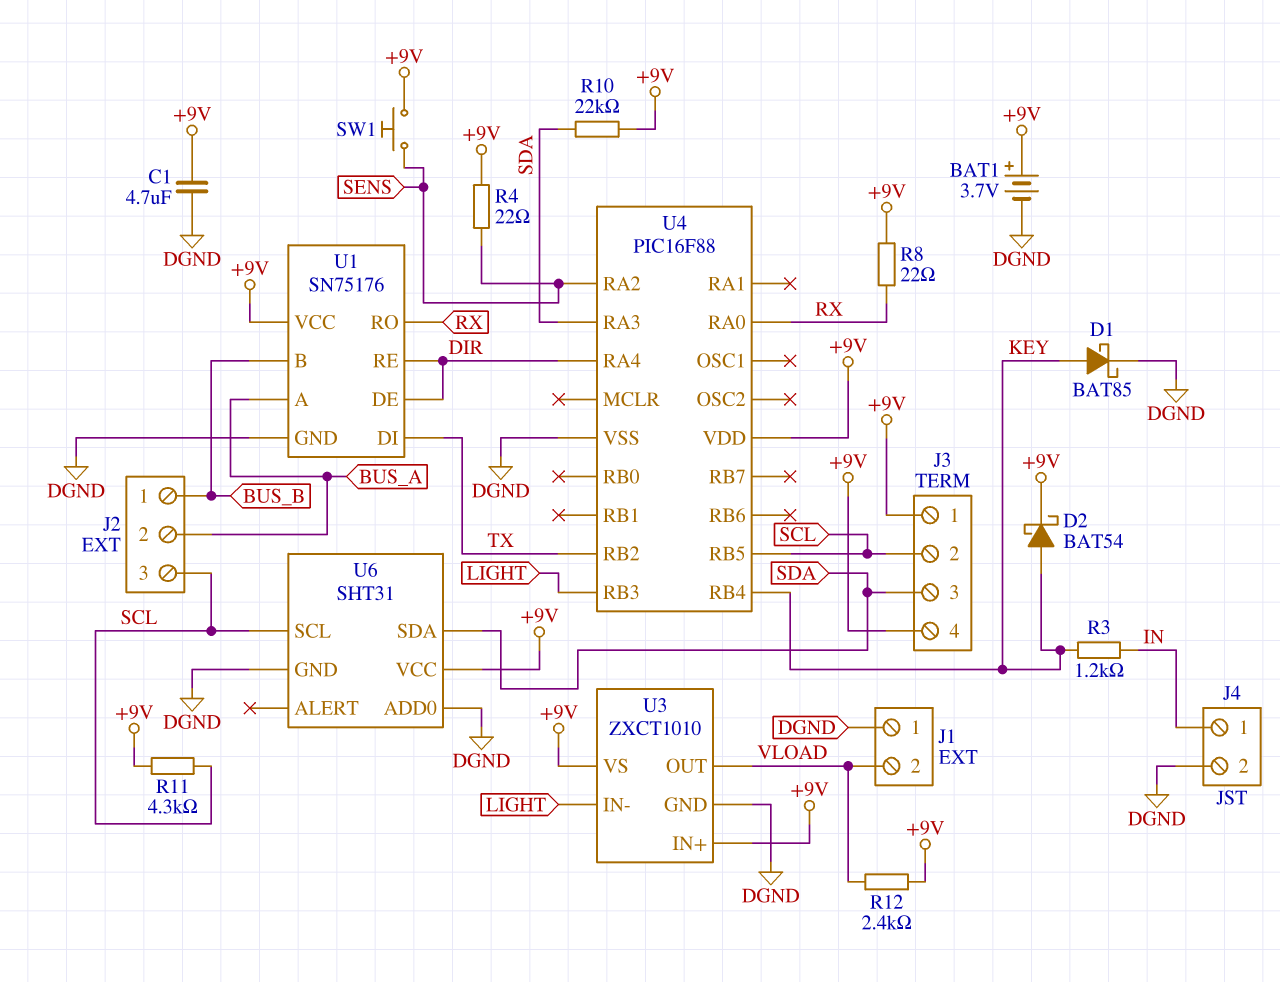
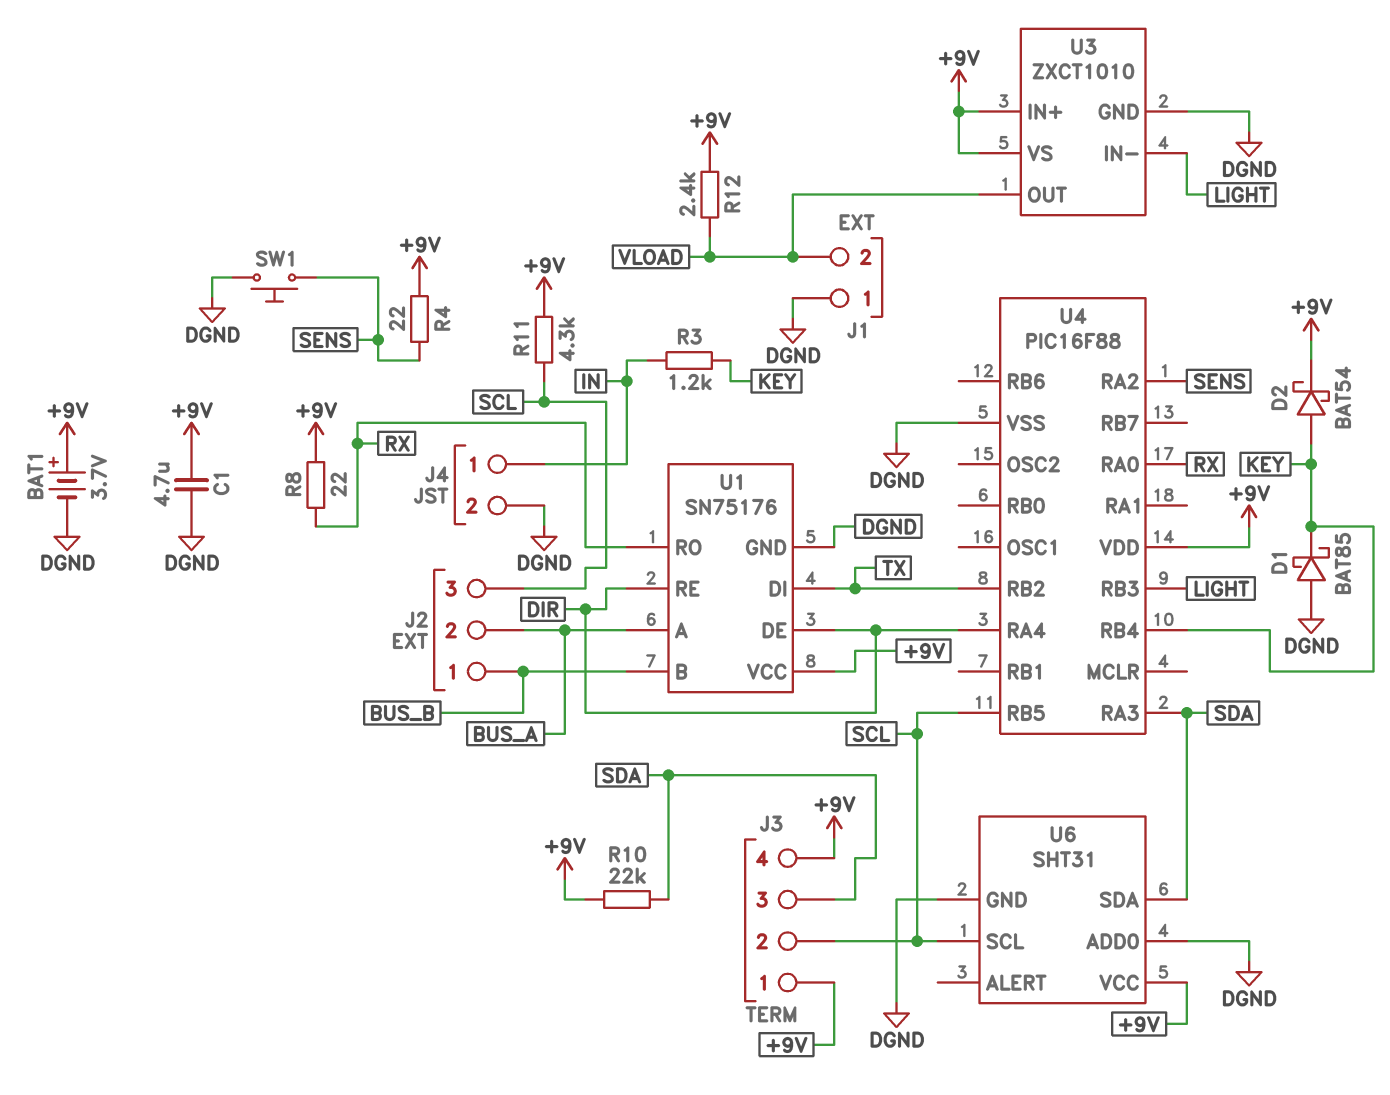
D1: schottky BAT85 (A KEY, K DGND) -> schottky BAT85 (A DGND, K KEY)
SW1: button (+9V, SENS) -> button (DGND, SENS)

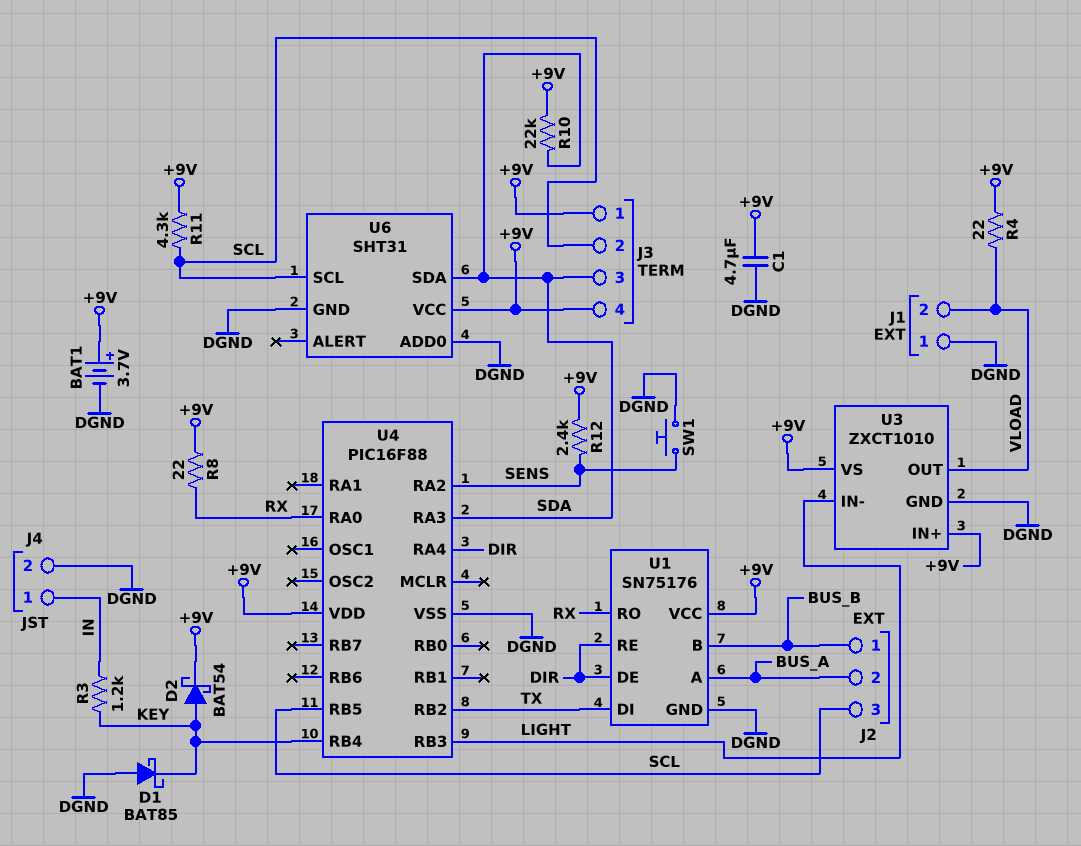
R4: 22 (+9V, SENS) -> 22 (+9V, VLOAD)
R12: 2.4k (+9V, VLOAD) -> 2.4k (+9V, SENS)

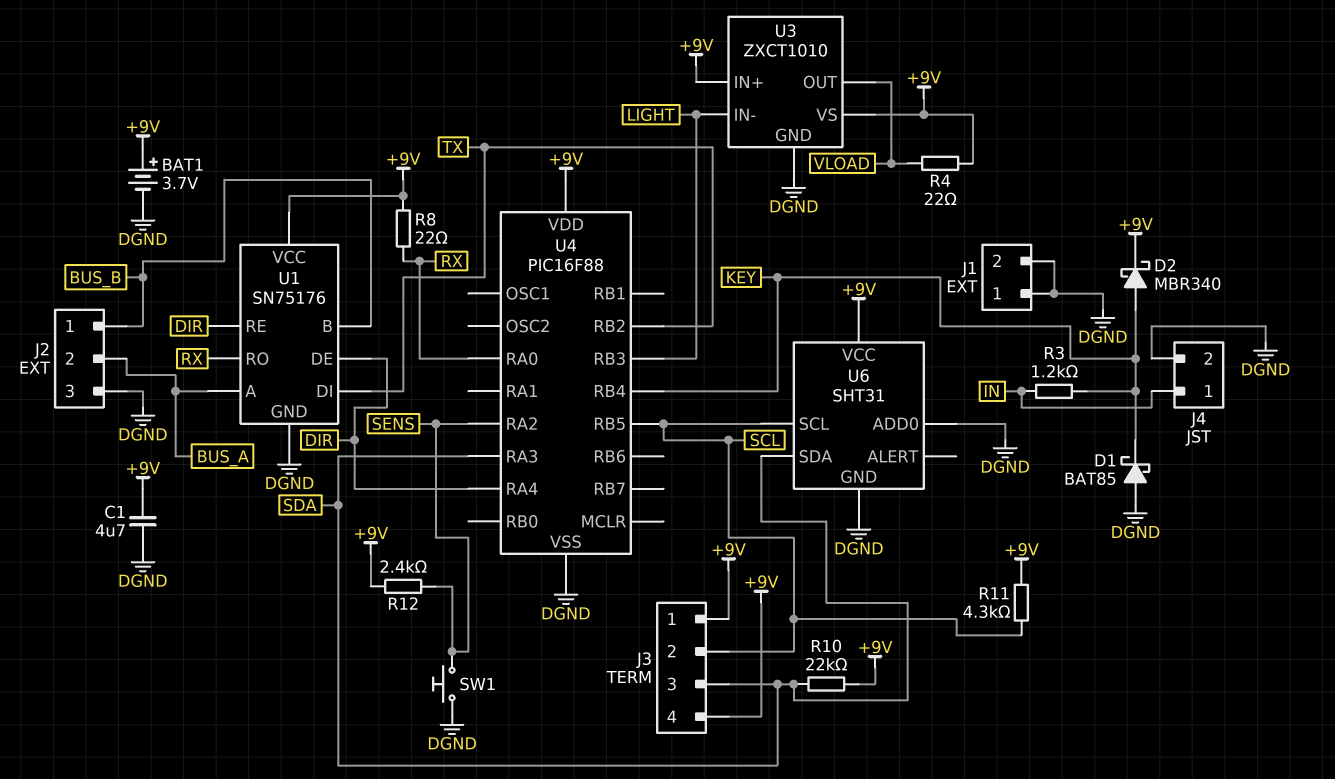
D2: schottky BAT54 (A KEY, K +9V) -> schottky MBR340 (A KEY, K +9V)
J1 pin 2: VLOAD -> DGND
J2 pin 3: SCL -> DGND

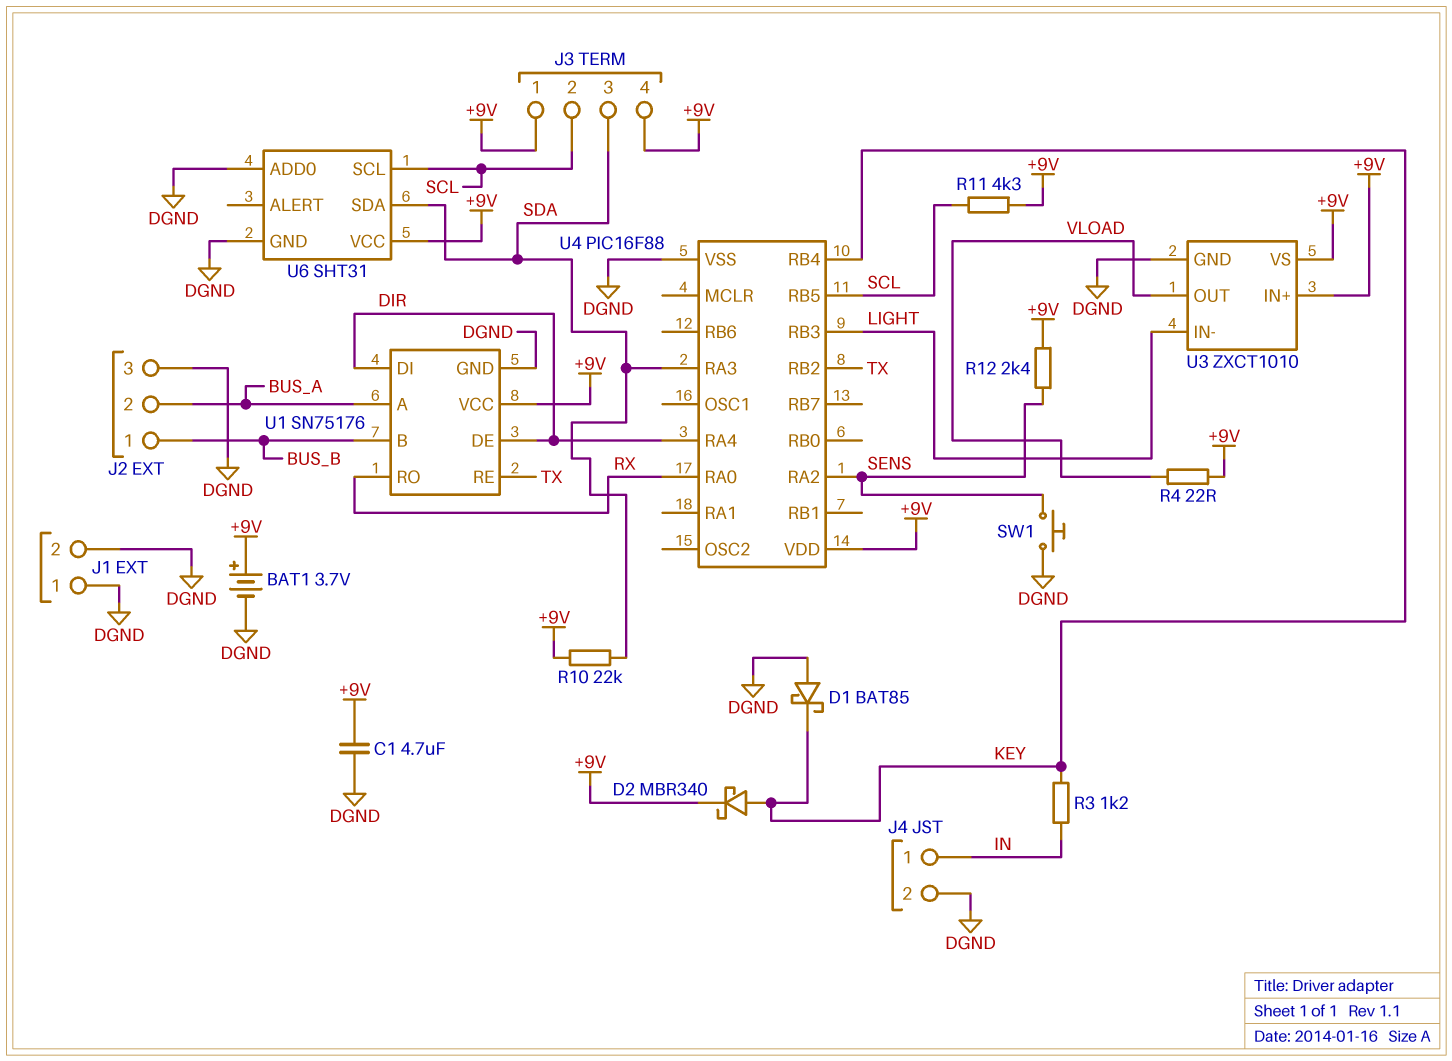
R8: 22 (+9V, RX) -> none
U1 pin DI: TX -> DIR
U1 pin RE: DIR -> TX

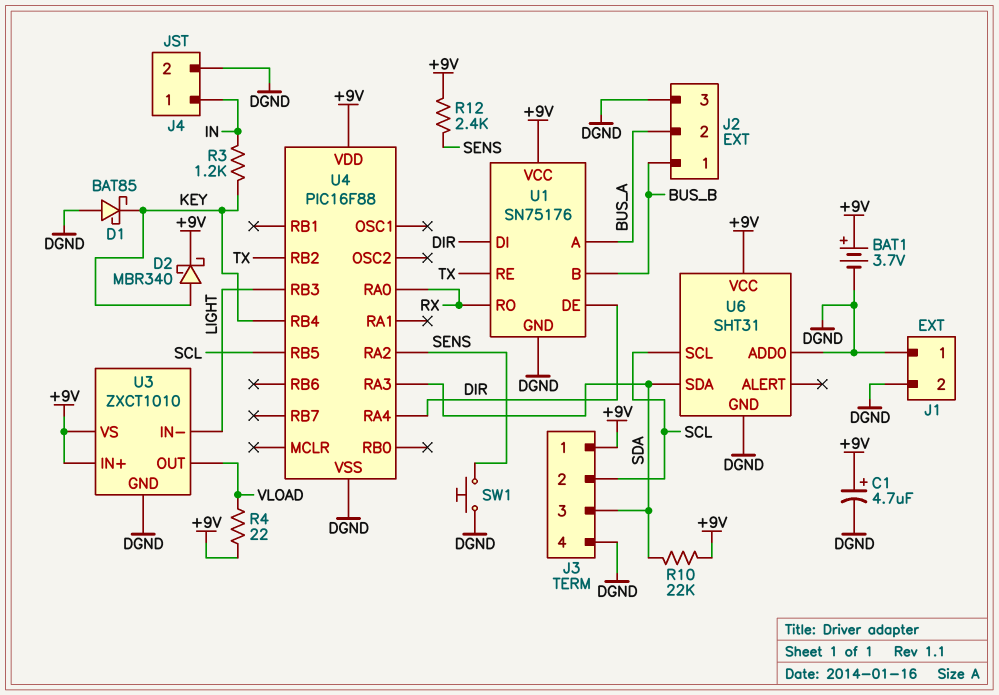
C1: 4.7uF (+9V, DGND) -> 4.7uF (plus +9V, minus DGND)
J3 pin 4: +9V -> DGND
R11: 4.3k (+9V, SCL) -> none

